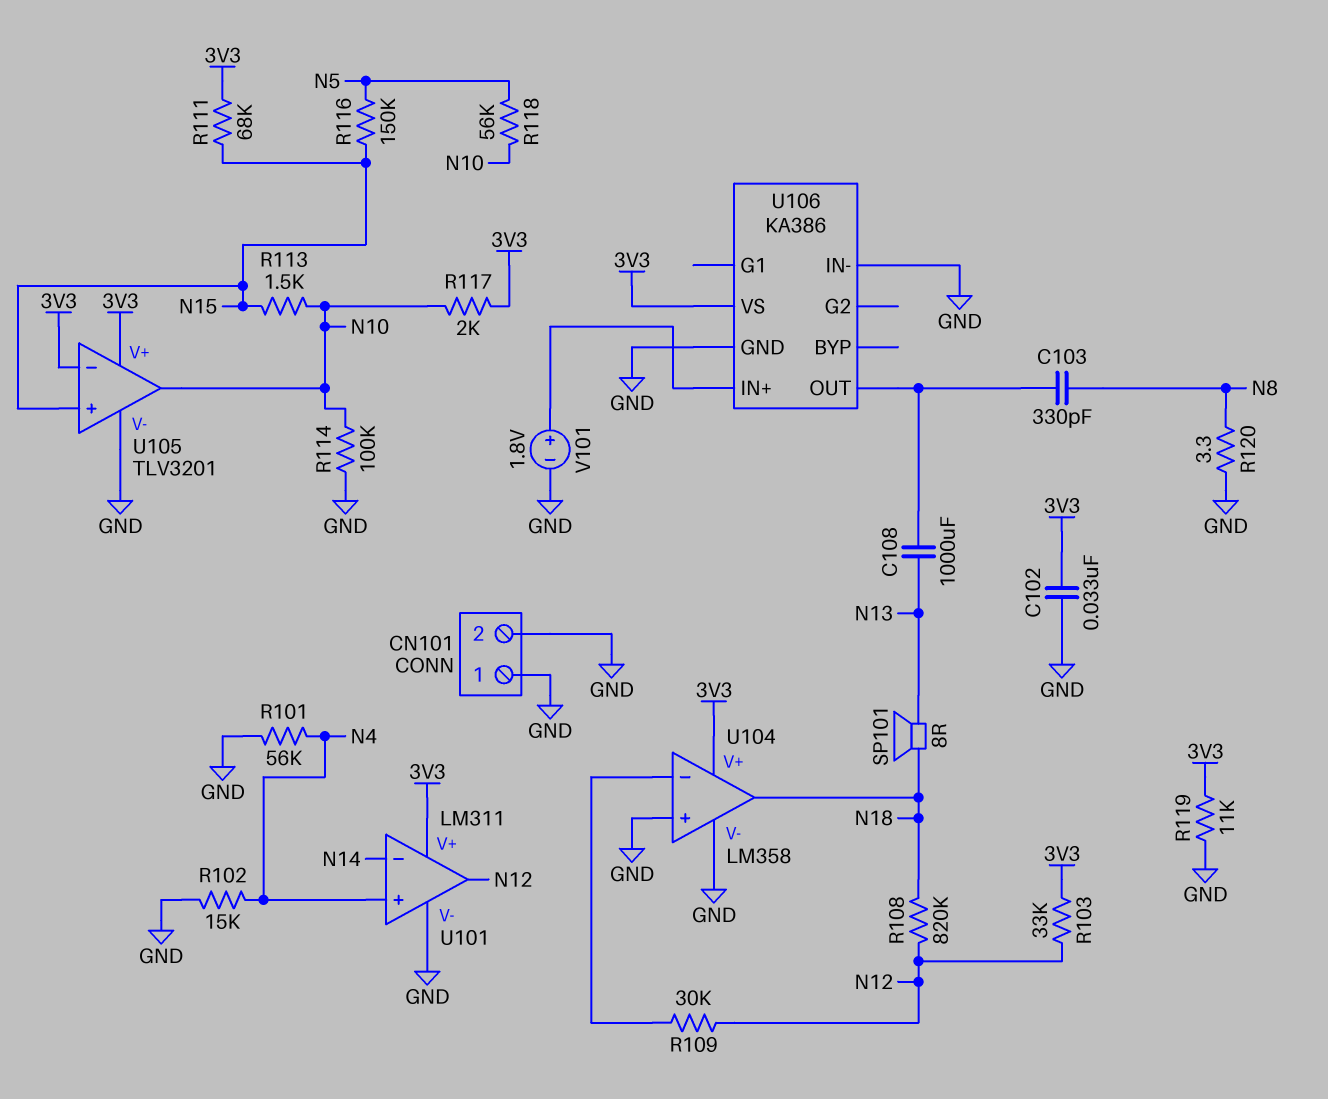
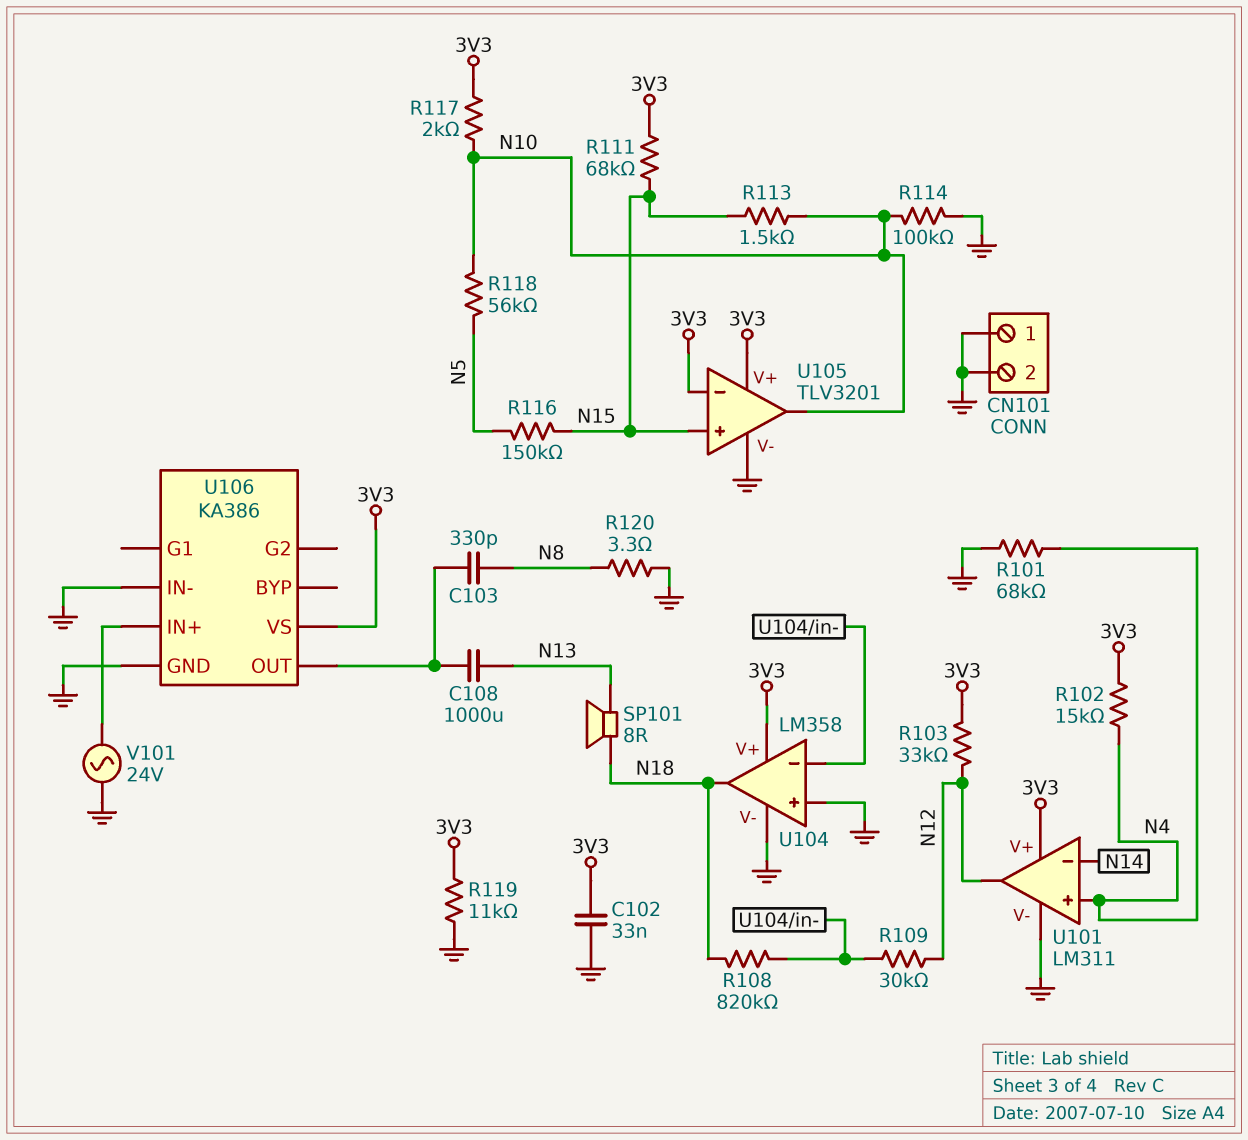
R101: 56k (GND, N4) -> 68k (GND, N4)
R102: 15k (GND, N4) -> 15k (3V3, N4)
R108: 820k (N12, N18) -> 820k (N18, U104/in-)
V101: 1.8V (plus U106/IN+, minus GND) -> AC 24V (GND, U106/IN+)

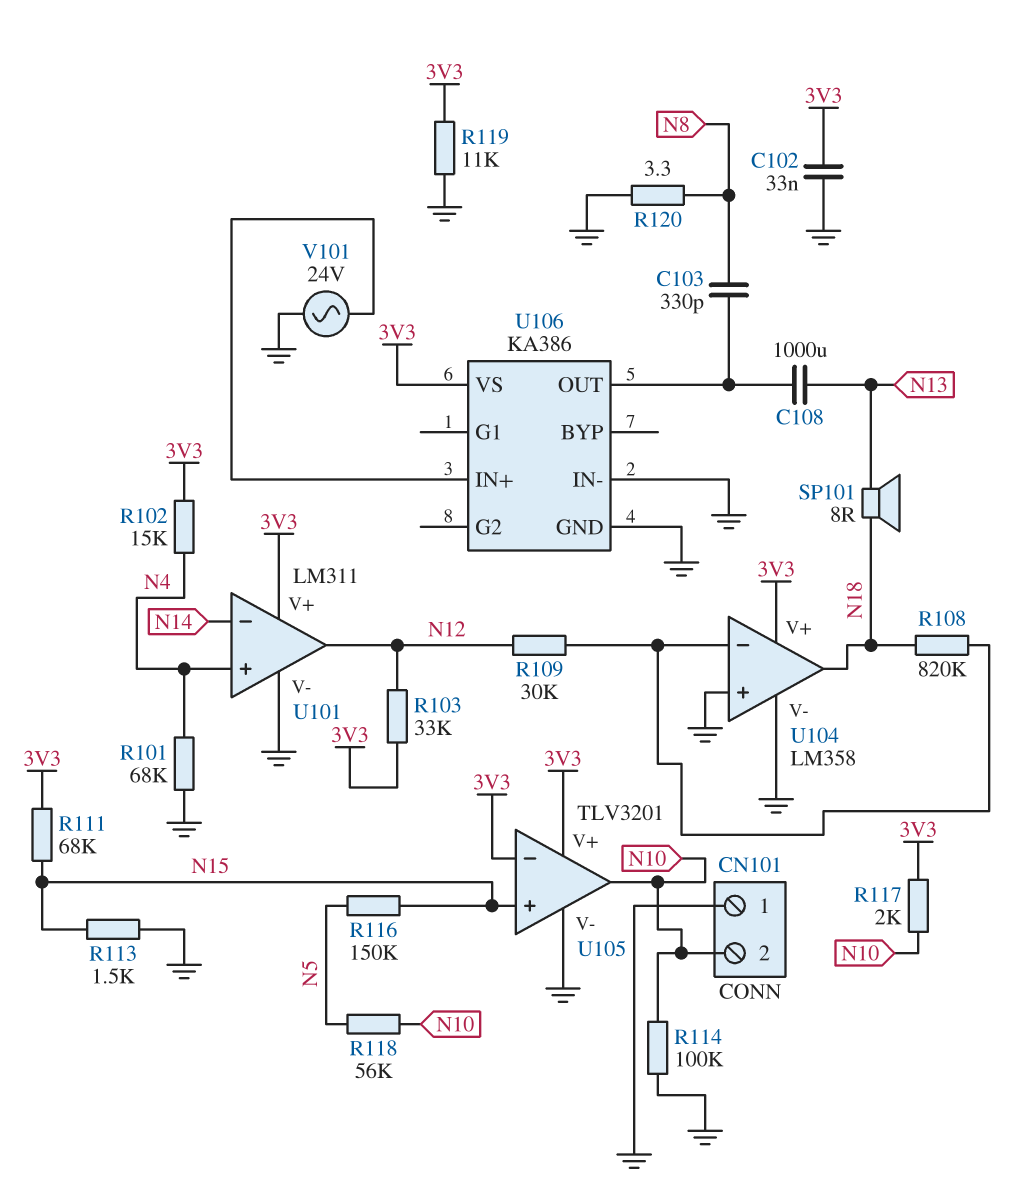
CN101 pin 2: GND -> N10
R113: 1.5k (N10, N15) -> 1.5k (GND, N15)

